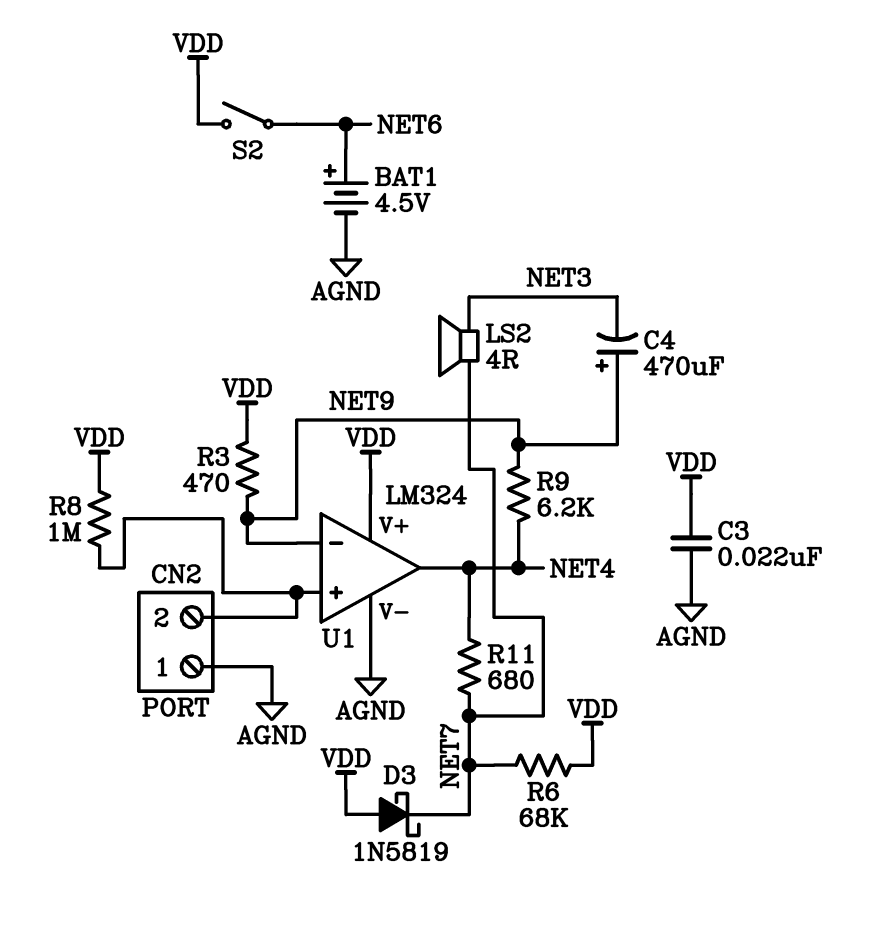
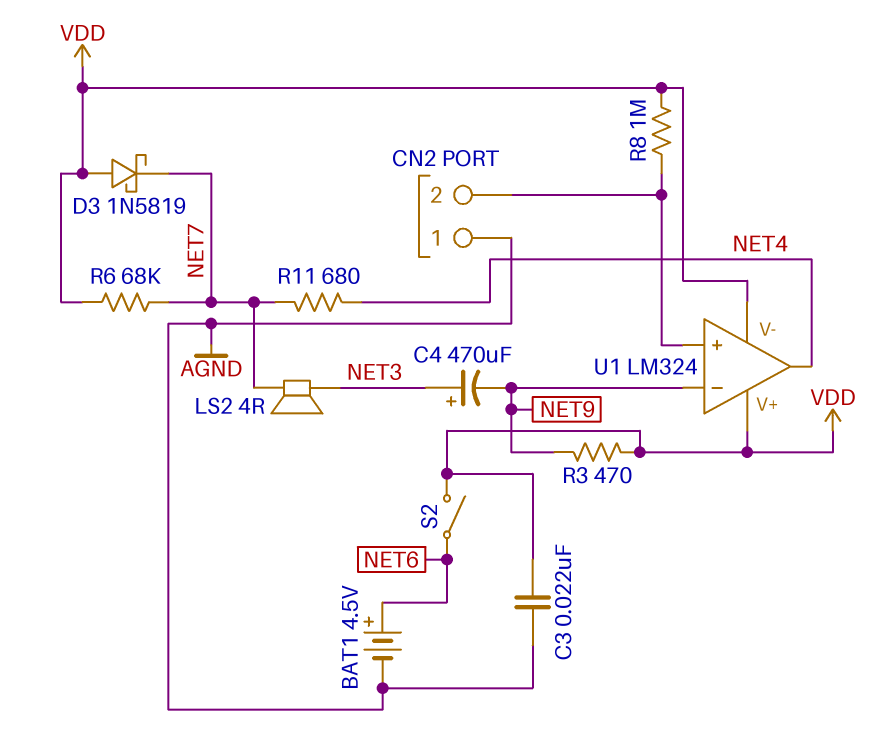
C4: 470uF (plus NET9, minus NET3) -> 470uF (plus NET3, minus NET9)
R9: 6.2k (NET4, NET9) -> none
U1 pin V-: AGND -> VDD

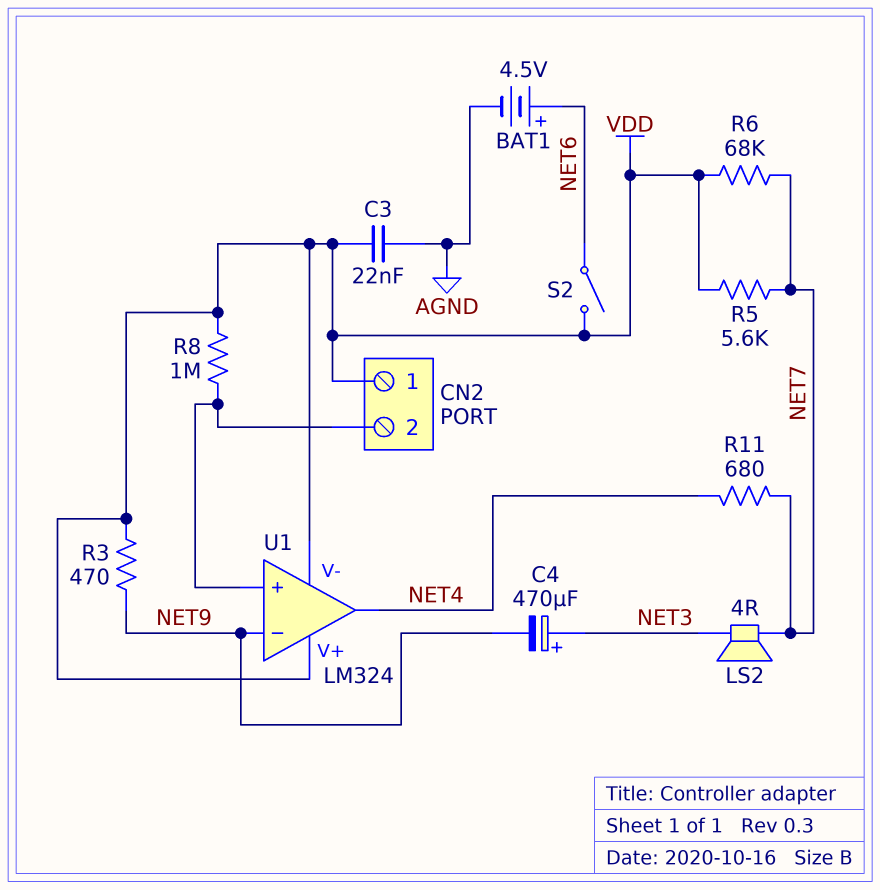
CN2 pin 1: AGND -> VDD
D3: schottky 1N5819 (A VDD, K NET7) -> none
R5: none -> 5.6k (NET7, VDD)

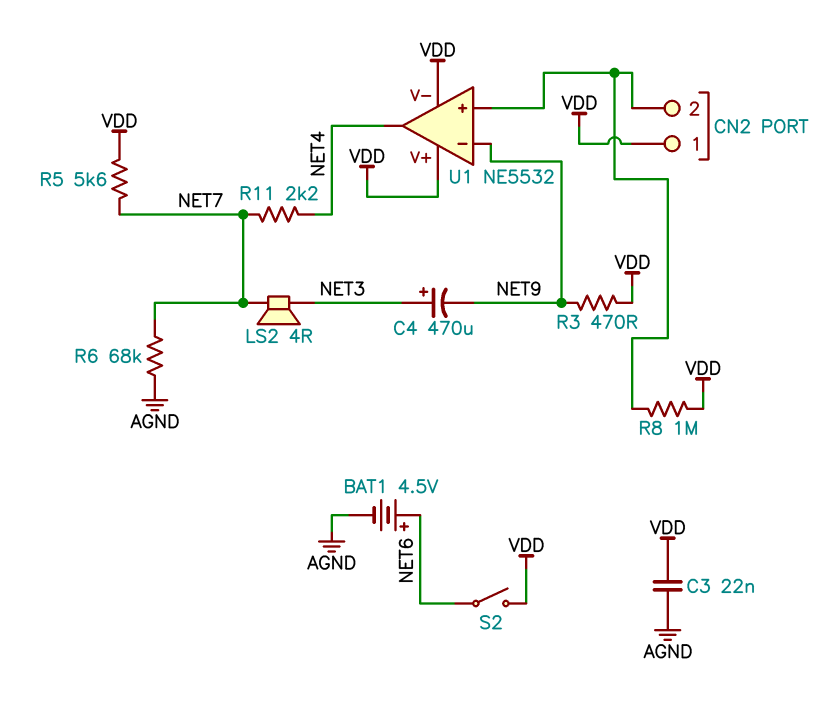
R6: 68k (NET7, VDD) -> 68k (AGND, NET7)
R11: 680 (NET4, NET7) -> 2.2k (NET4, NET7)
U1: LM324 -> NE5532

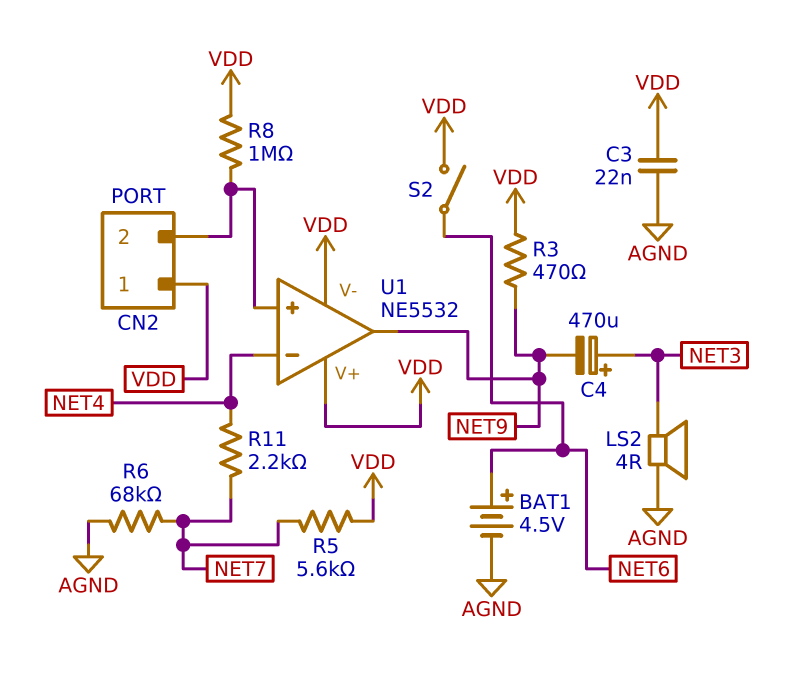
LS2: speaker 4R (NET3, NET7) -> speaker 4R (AGND, NET3)
U1 pin in-: NET9 -> NET4
U1 pin out: NET4 -> NET9

